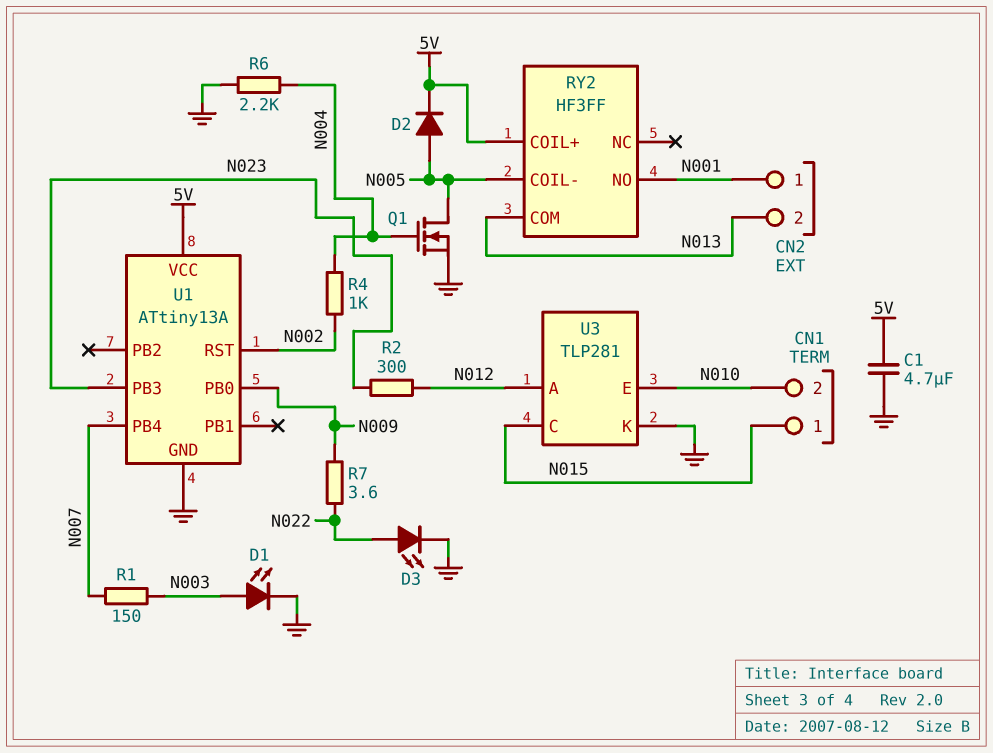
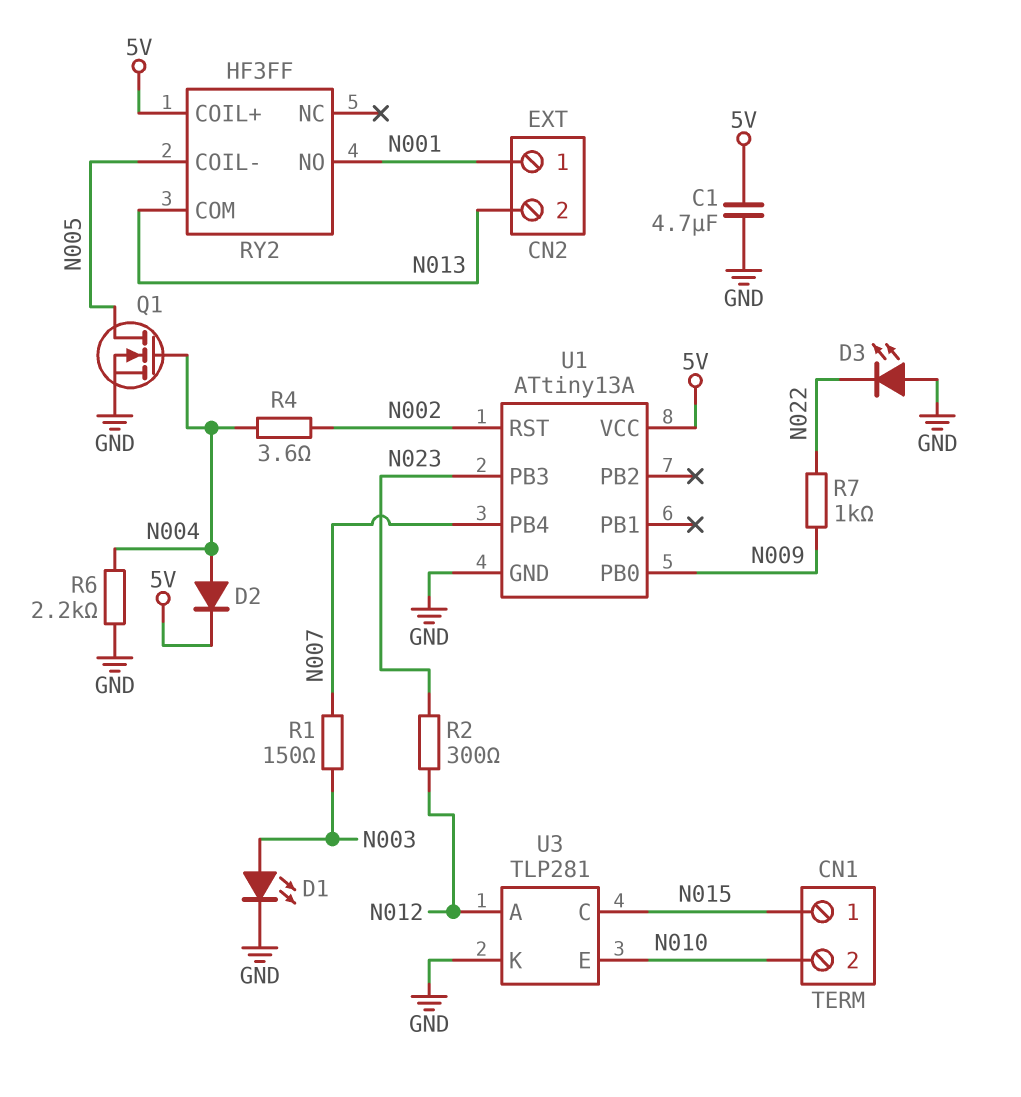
D2: diode (A N005, K 5V) -> diode (A N004, K 5V)
D3: LED (A N022, K GND) -> LED (A GND, K N022)
R4: 1k (N002, N004) -> 3.6 (N002, N004)
R7: 3.6 (N009, N022) -> 1k (N009, N022)

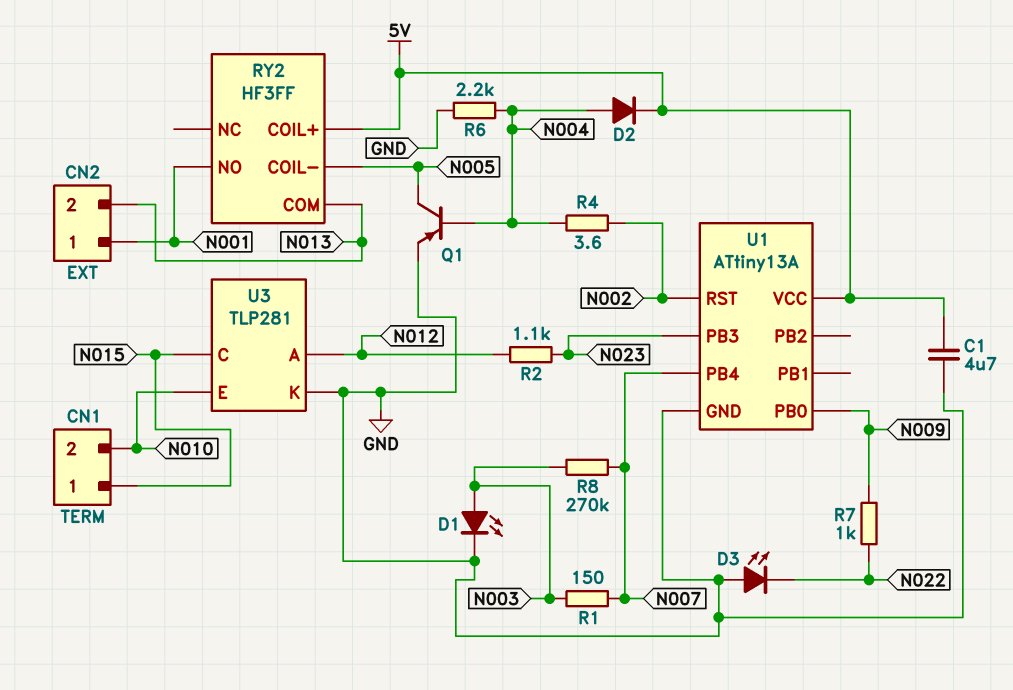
Q1: NMOS (G N004, D N005, S GND) -> PNP (B N004, C N005, E GND)
R2: 300 (N012, N023) -> 1.1k (N012, N023)
R8: none -> 270k (N003, N007)

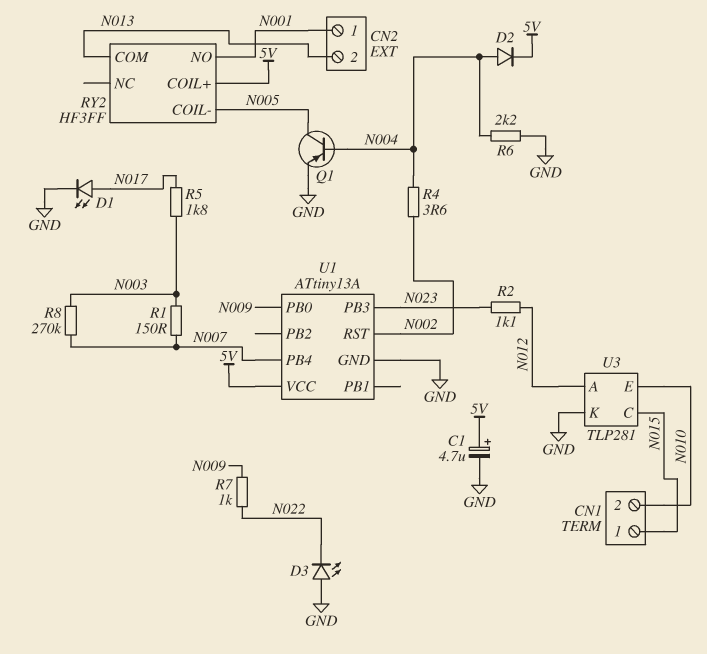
C1: 4.7uF (5V, GND) -> 4.7uF (plus 5V, minus GND)
D1: LED (A N003, K GND) -> LED (A N017, K GND)
R5: none -> 1.8k (N003, N017)

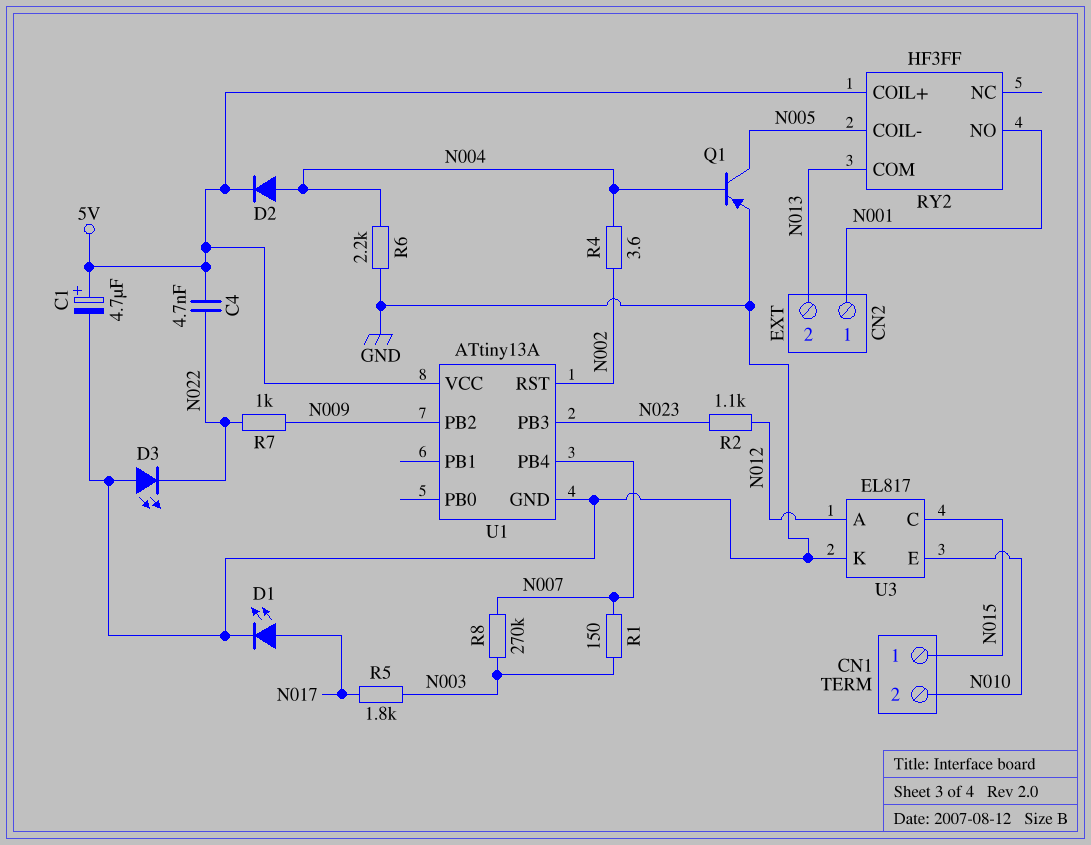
C4: none -> 4.7nF (5V, N022)
U1 pin PB0: N009 -> none
U1 pin PB2: none -> N009
U3: TLP281 -> EL817

